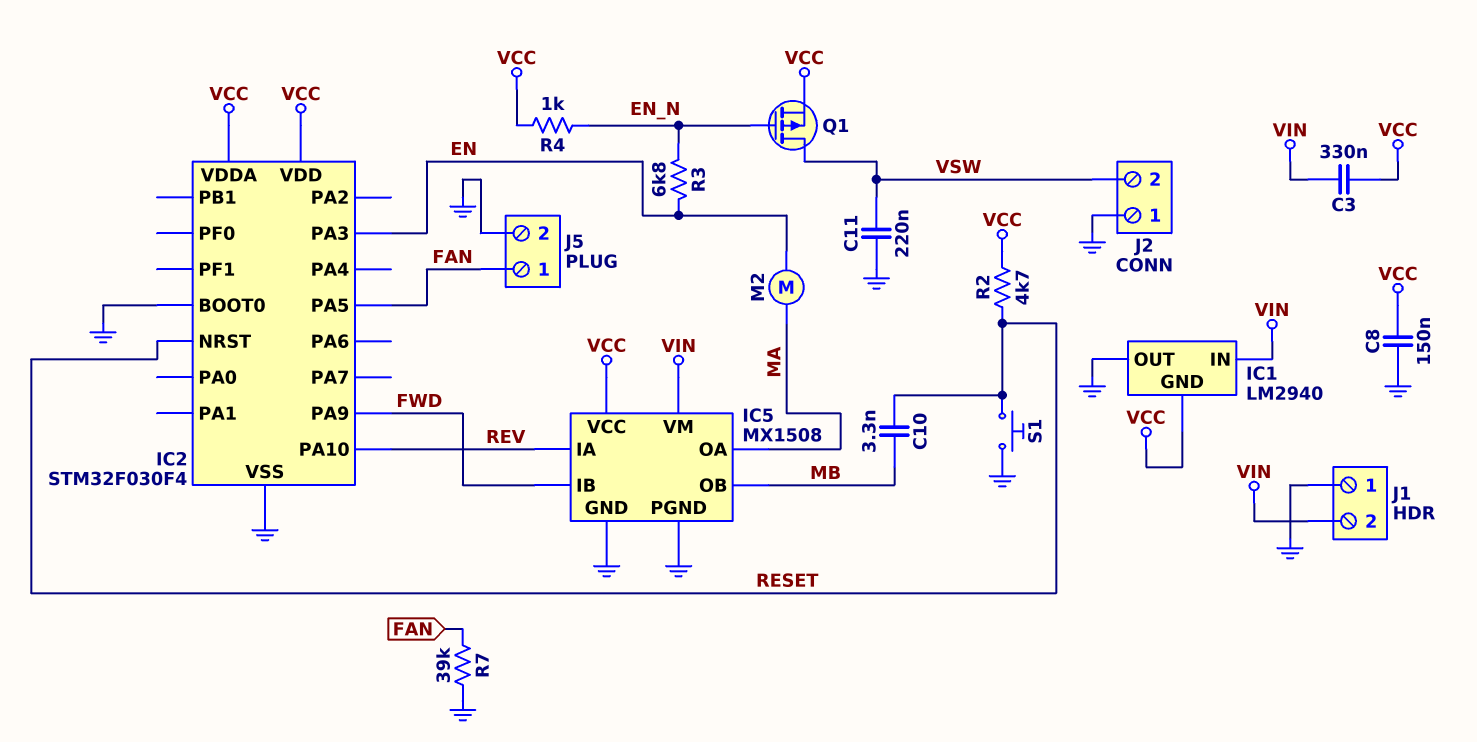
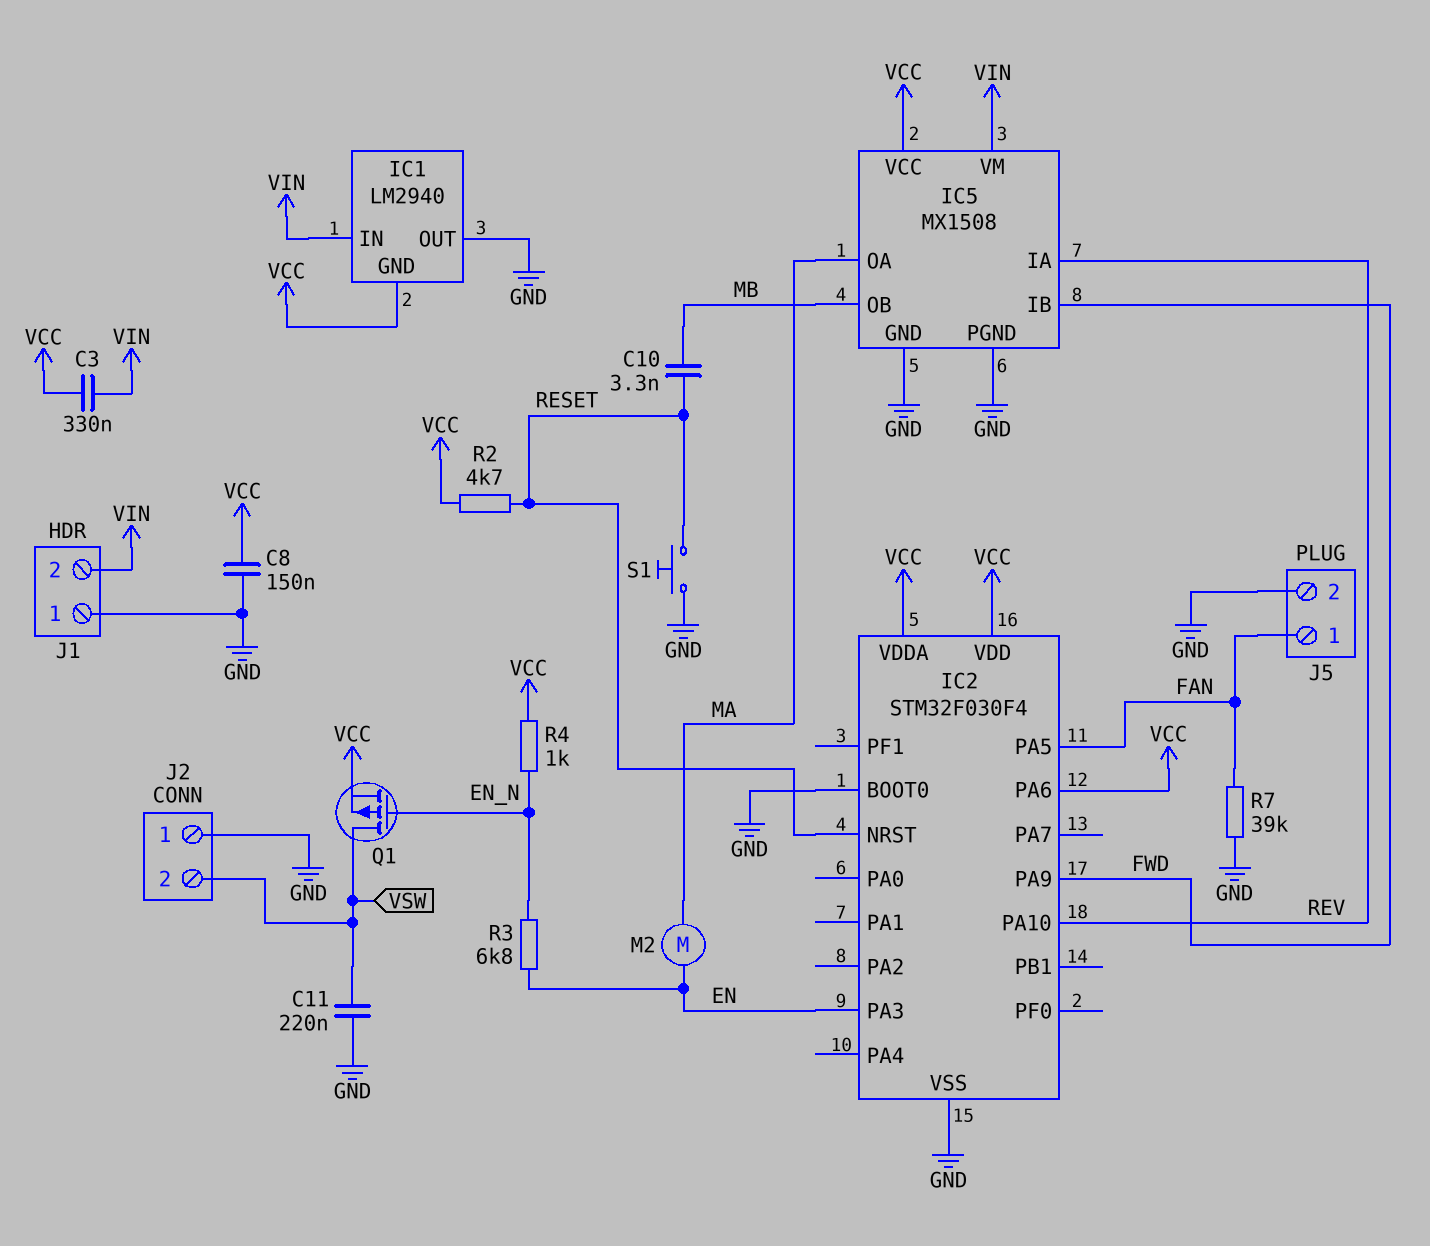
IC2 pin PA6: none -> VCC

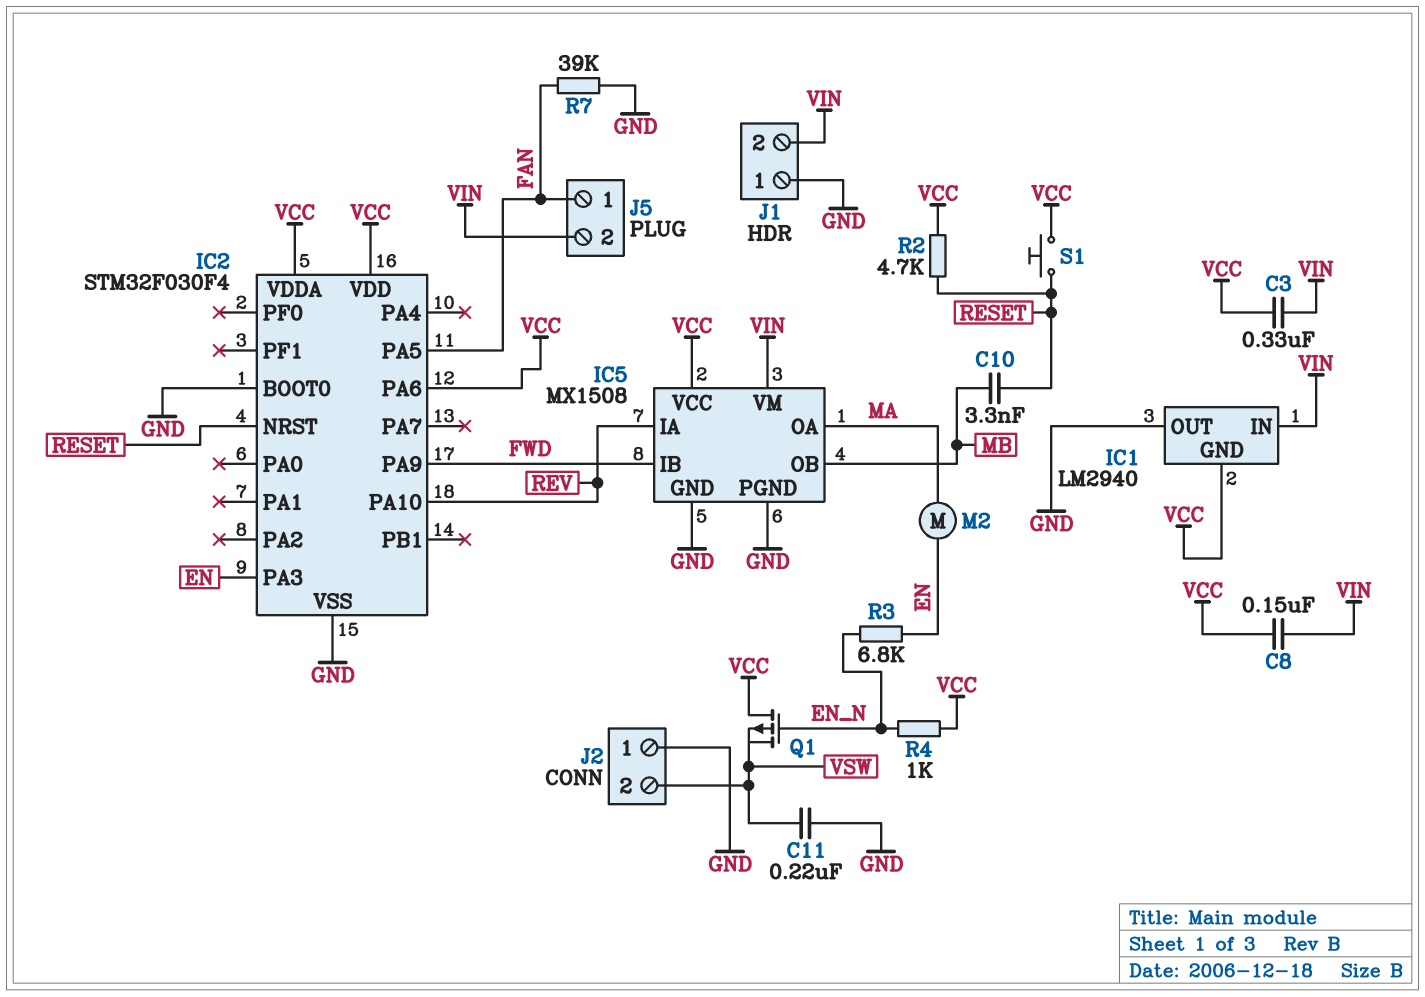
C8: 150nF (GND, VCC) -> 150nF (VCC, VIN)
J5 pin 2: GND -> VIN
Q1: PMOS (G EN_N, D VSW, S VCC) -> PMOS (G EN_N, D VCC, S VSW)
S1: button (GND, RESET) -> button (RESET, VCC)

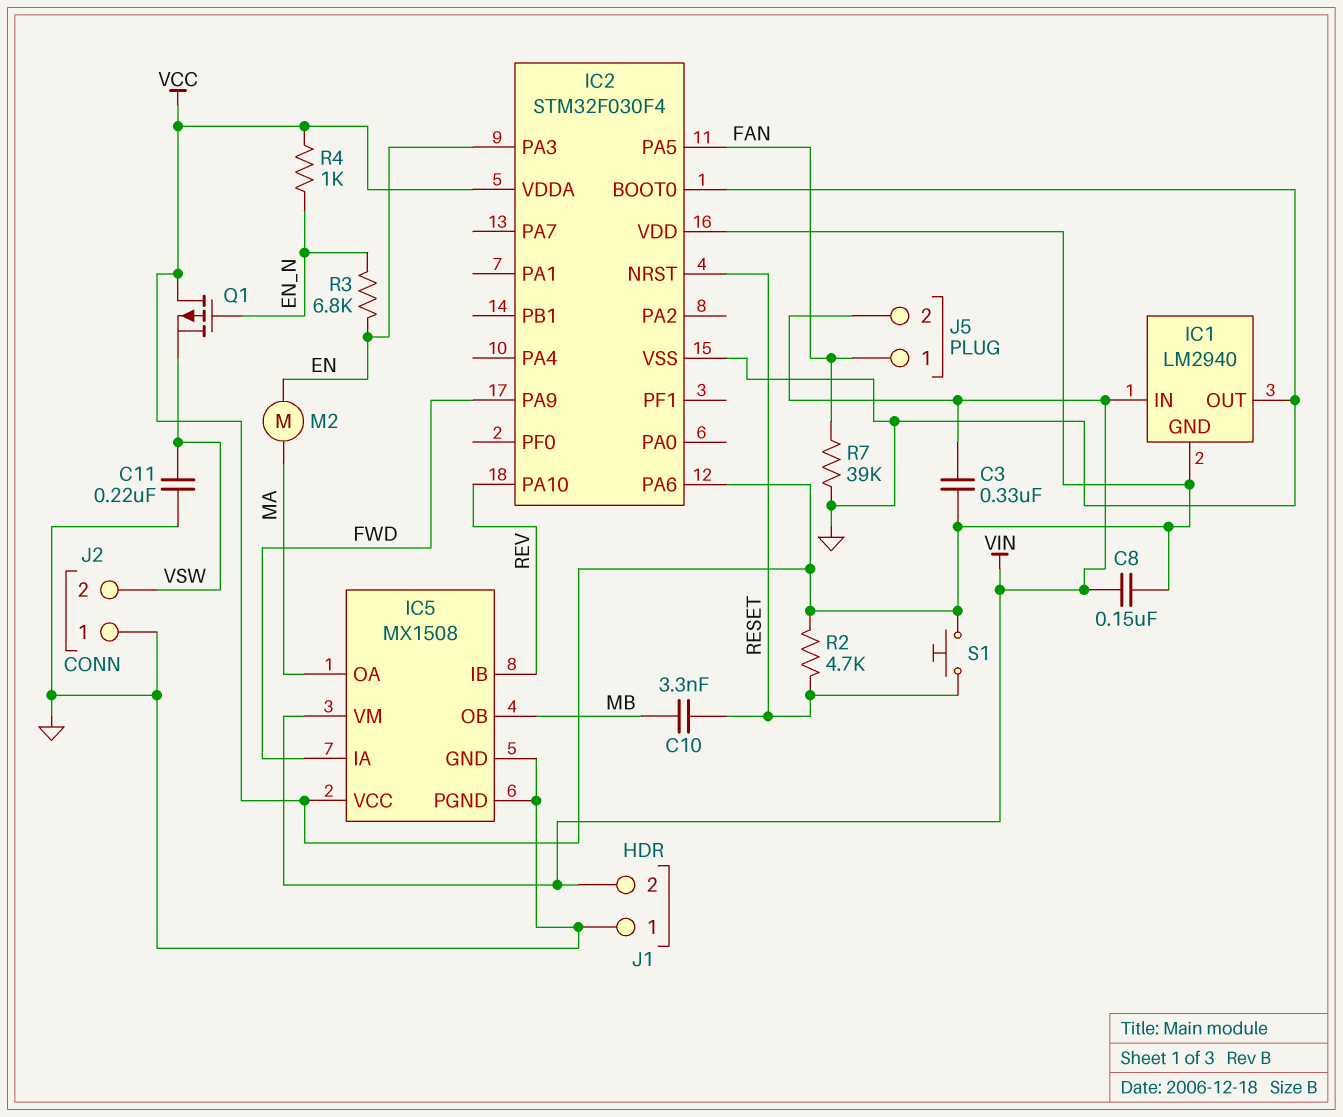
IC5 pin IA: REV -> FWD
IC5 pin IB: FWD -> REV

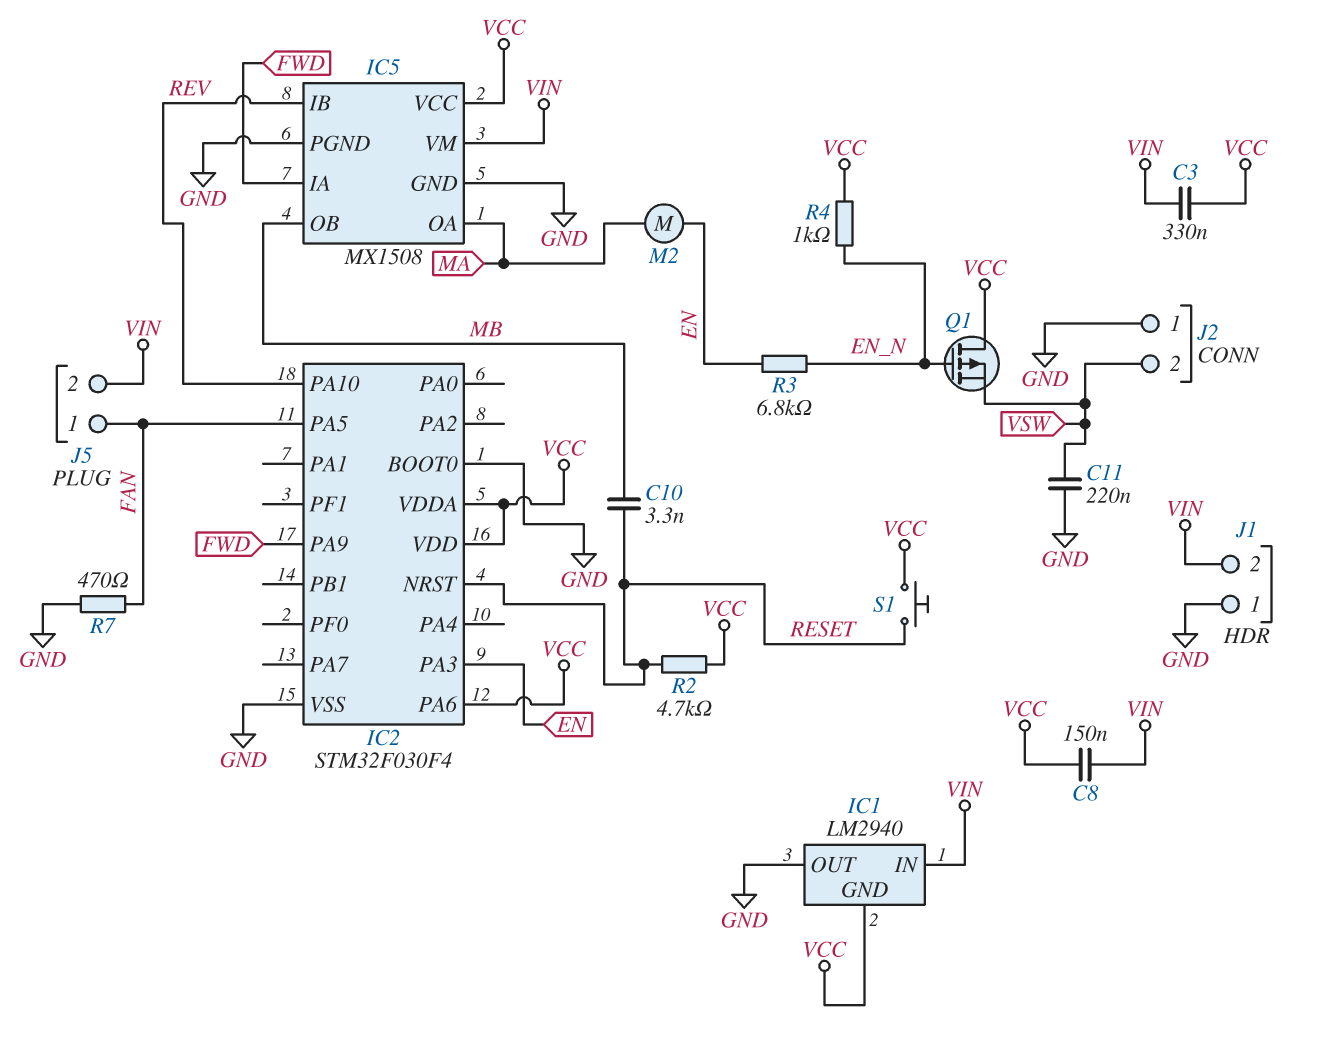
R7: 39k (FAN, GND) -> 470 (FAN, GND)

